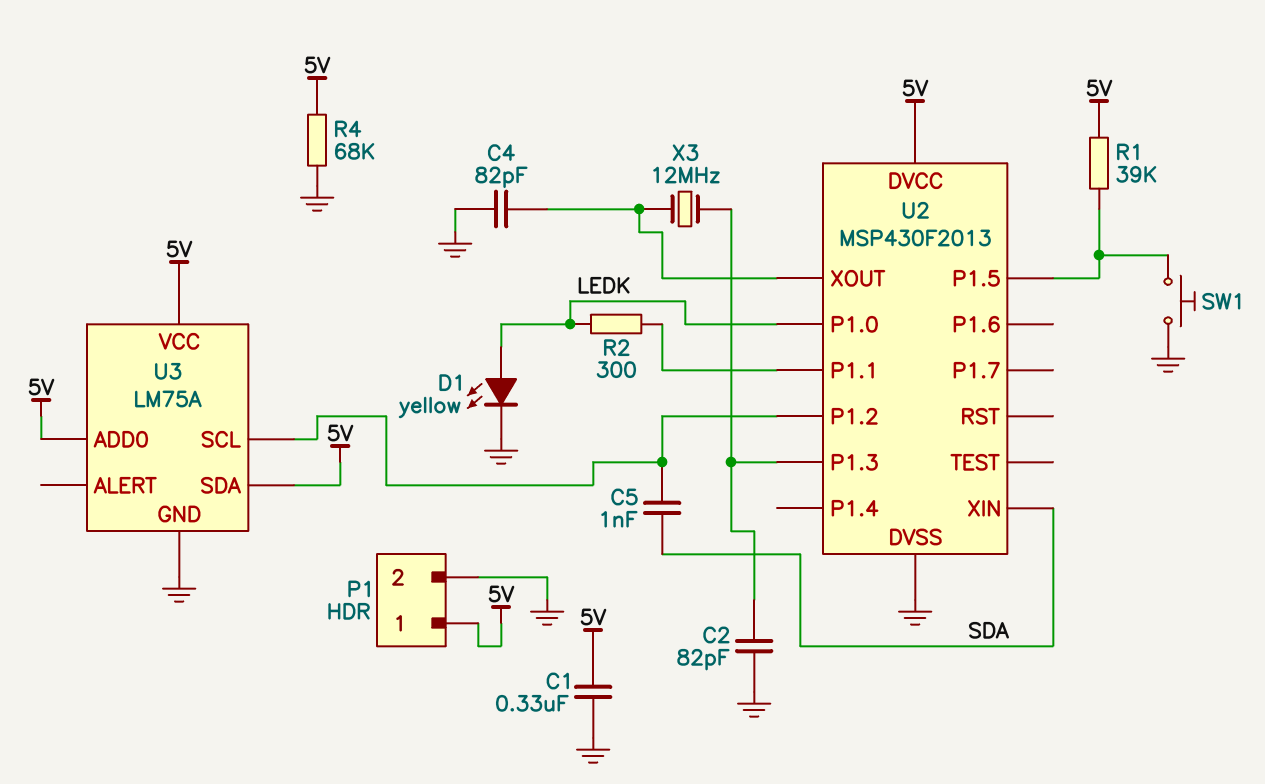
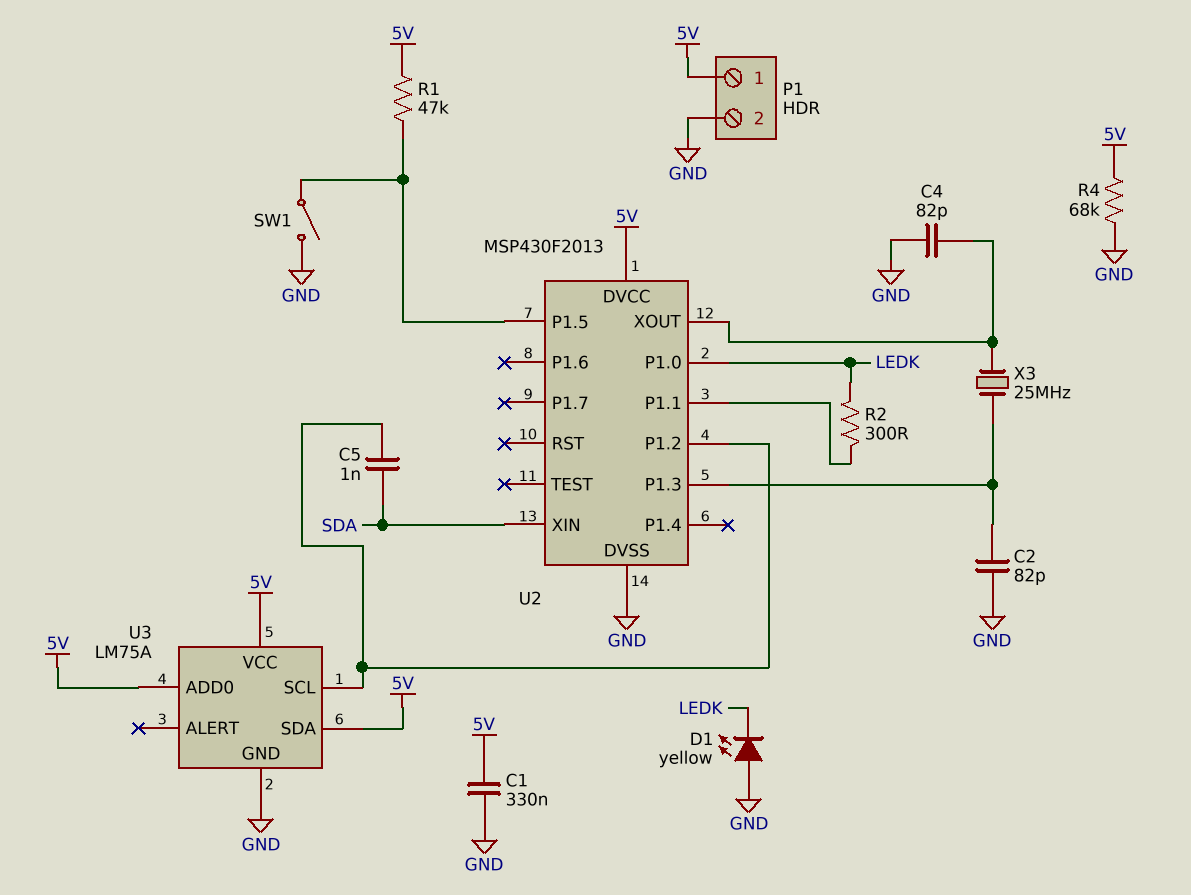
D1: LED yellow (A LEDK, K GND) -> LED yellow (A GND, K LEDK)
R1: 39k (5V, U2/P1.5) -> 47k (5V, U2/P1.5)
SW1: button (GND, U2/P1.5) -> switch (GND, U2/P1.5)
X3: 12MHz (U2/P1.3, U2/XOUT) -> 25MHz (U2/P1.3, U2/XOUT)

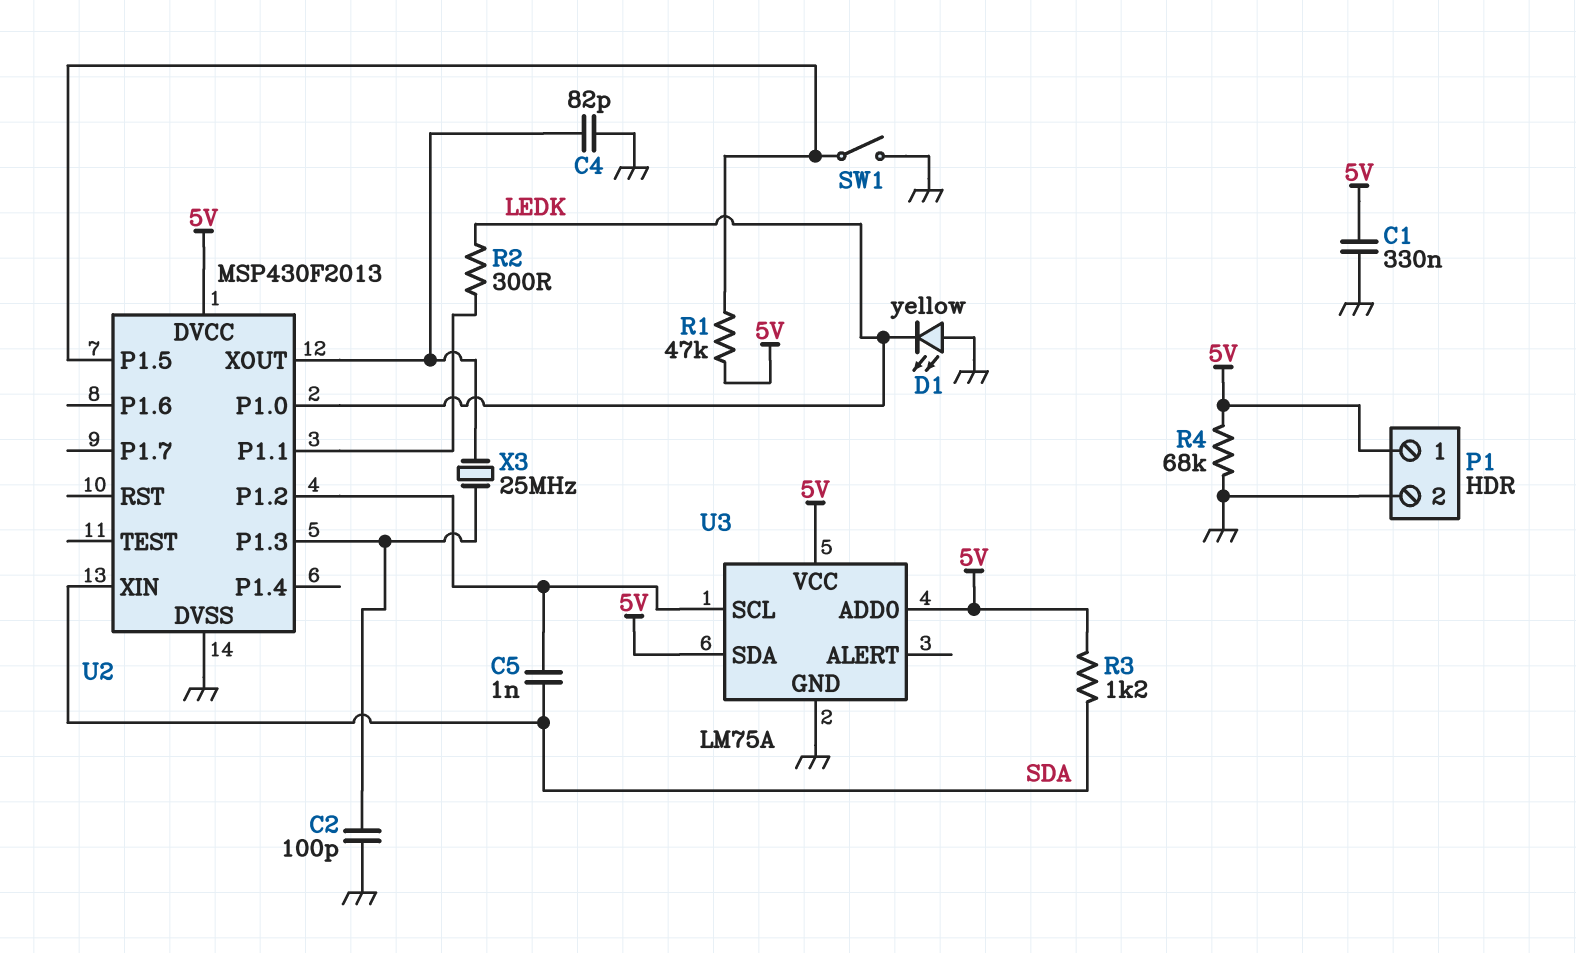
C2: 82pF (GND, U2/P1.3) -> 100pF (GND, U2/P1.3)
R3: none -> 1.2k (5V, SDA)

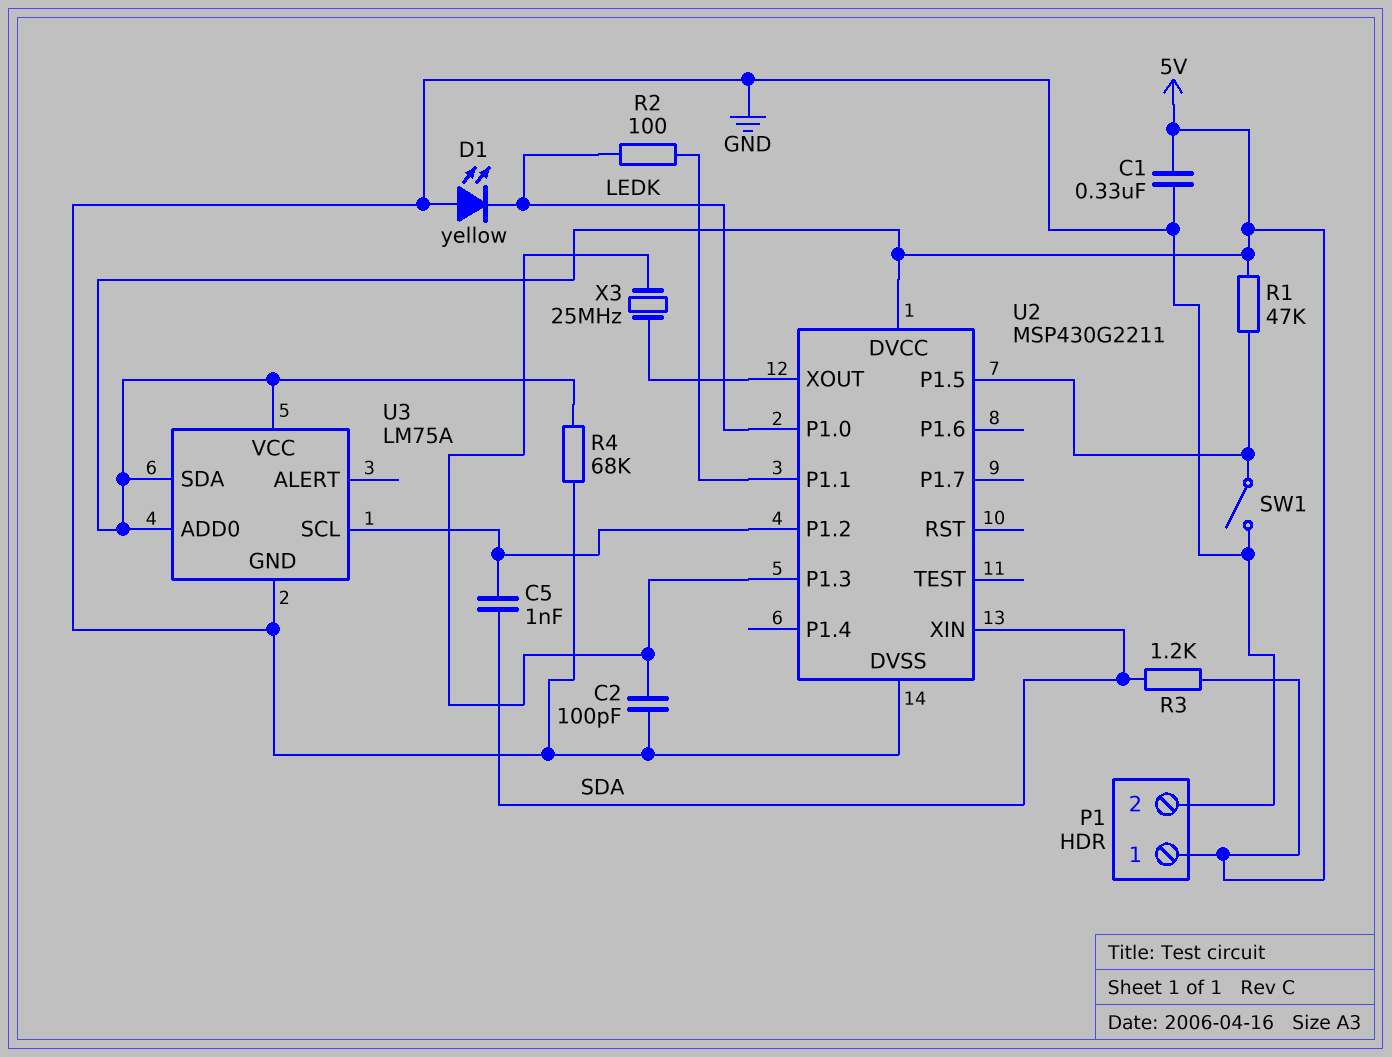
C4: 82pF (GND, U2/XOUT) -> none
R2: 300 (LEDK, U2/P1.1) -> 100 (LEDK, U2/P1.1)
U2: MSP430F2013 -> MSP430G2211

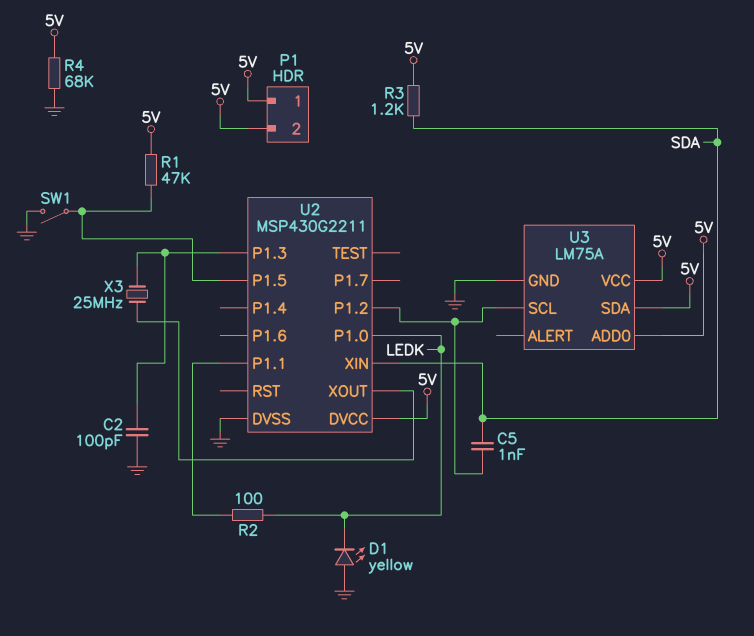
C1: 330nF (5V, GND) -> none
P1 pin 2: GND -> 5V

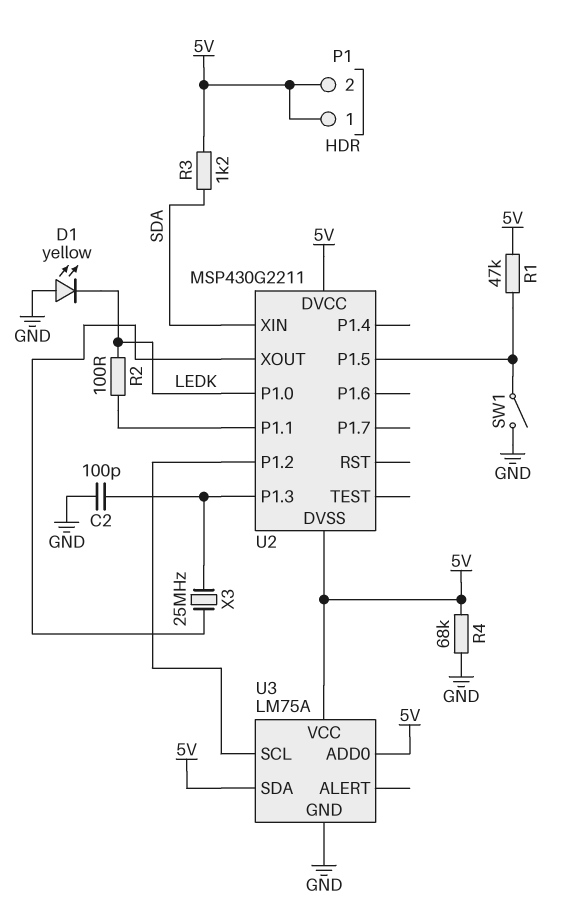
C5: 1nF (SDA, U2/P1.2) -> none
U2 pin DVSS: GND -> 5V

